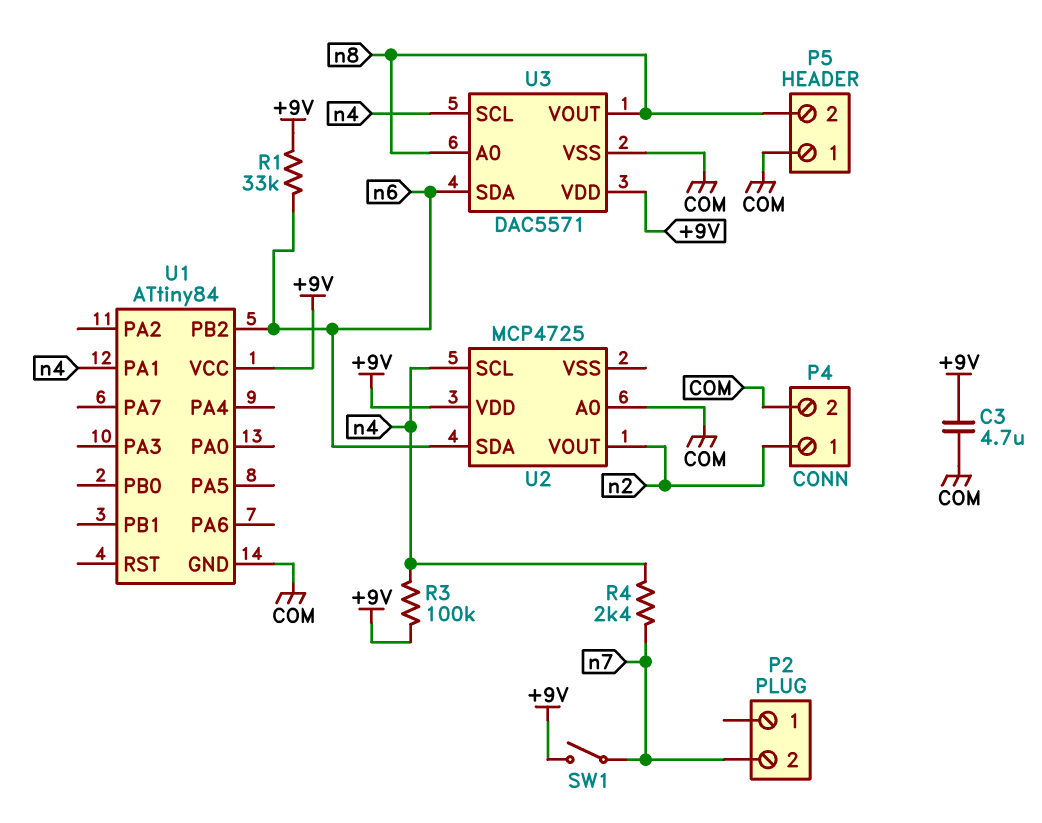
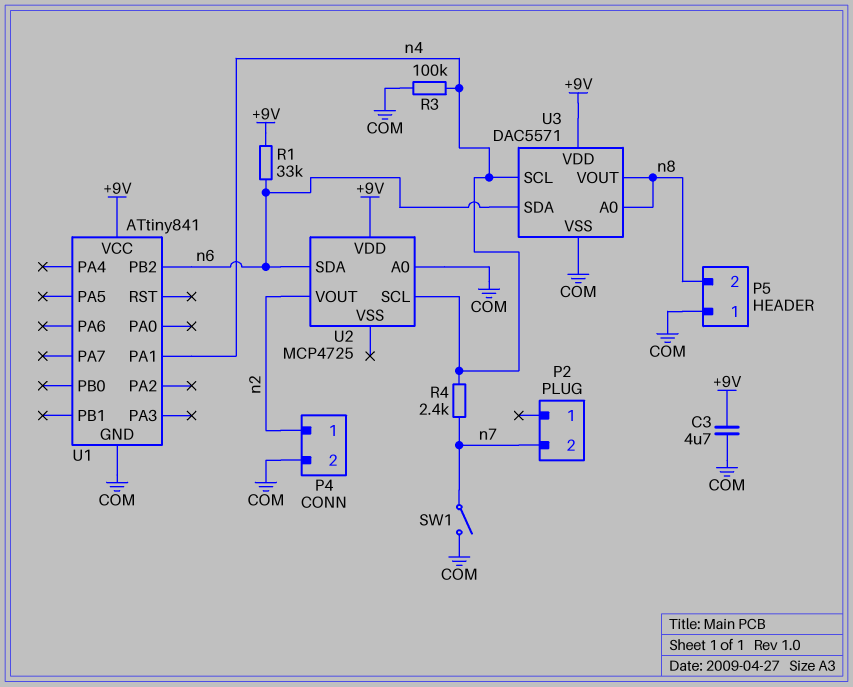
R3: 100k (+9V, n4) -> 100k (COM, n4)
SW1: switch (+9V, n7) -> switch (COM, n7)
U1: ATtiny84 -> ATtiny841

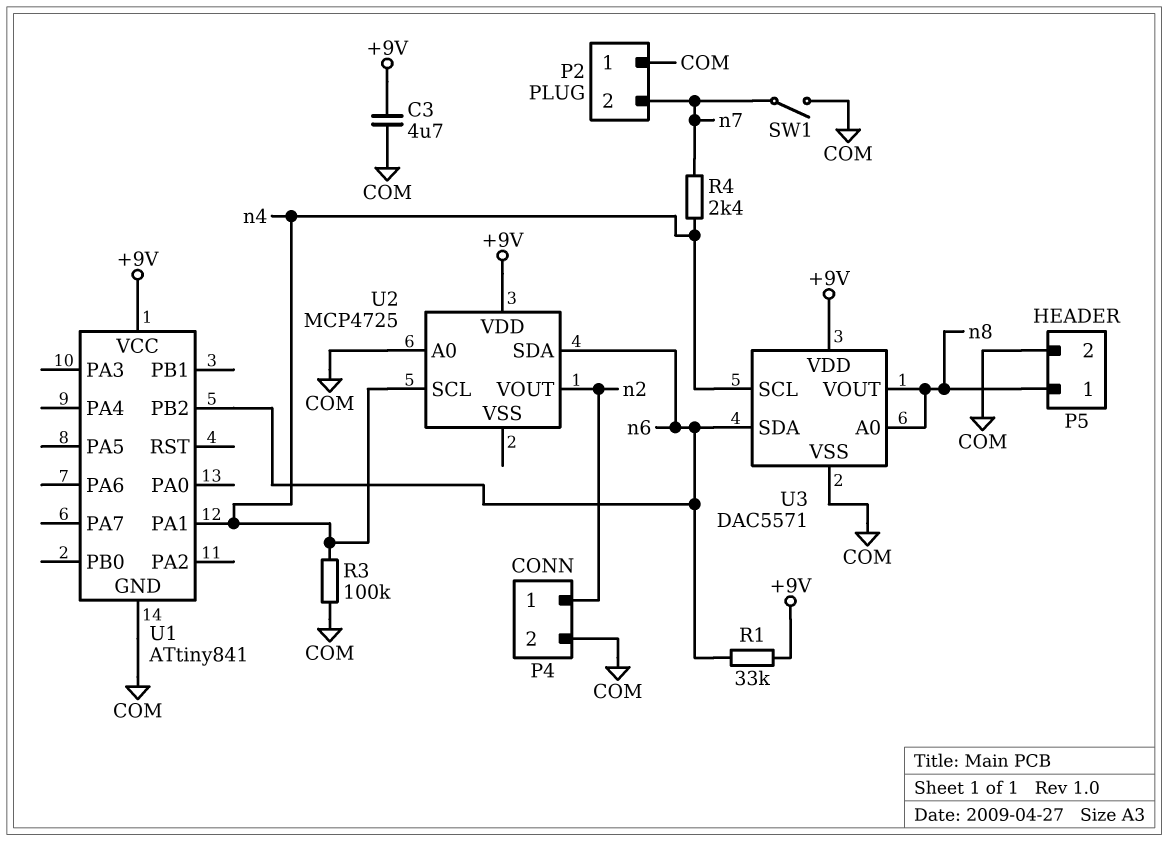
P2 pin 1: none -> COM
P5 pin 1: COM -> n8
P5 pin 2: n8 -> COM

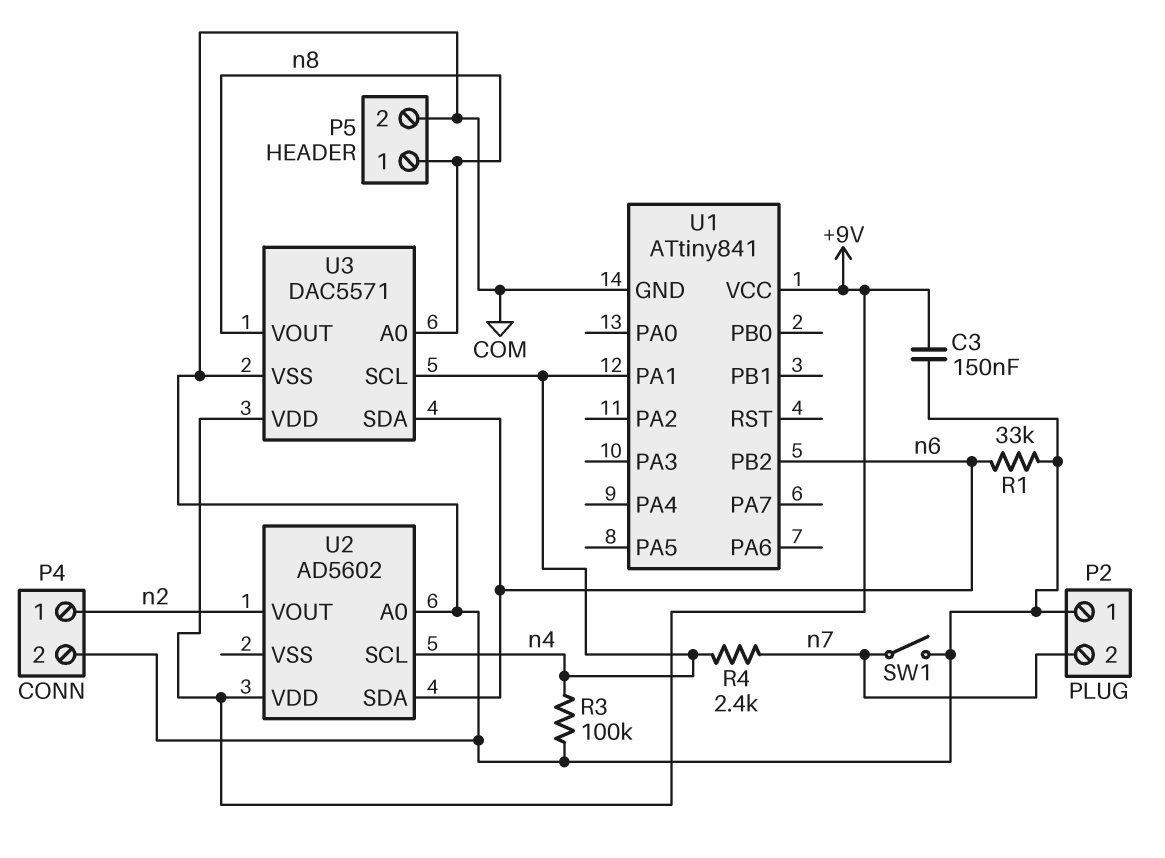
C3: 4.7uF (+9V, COM) -> 150nF (+9V, COM)
R1: 33k (+9V, n6) -> 33k (COM, n6)
U2: MCP4725 -> AD5602

